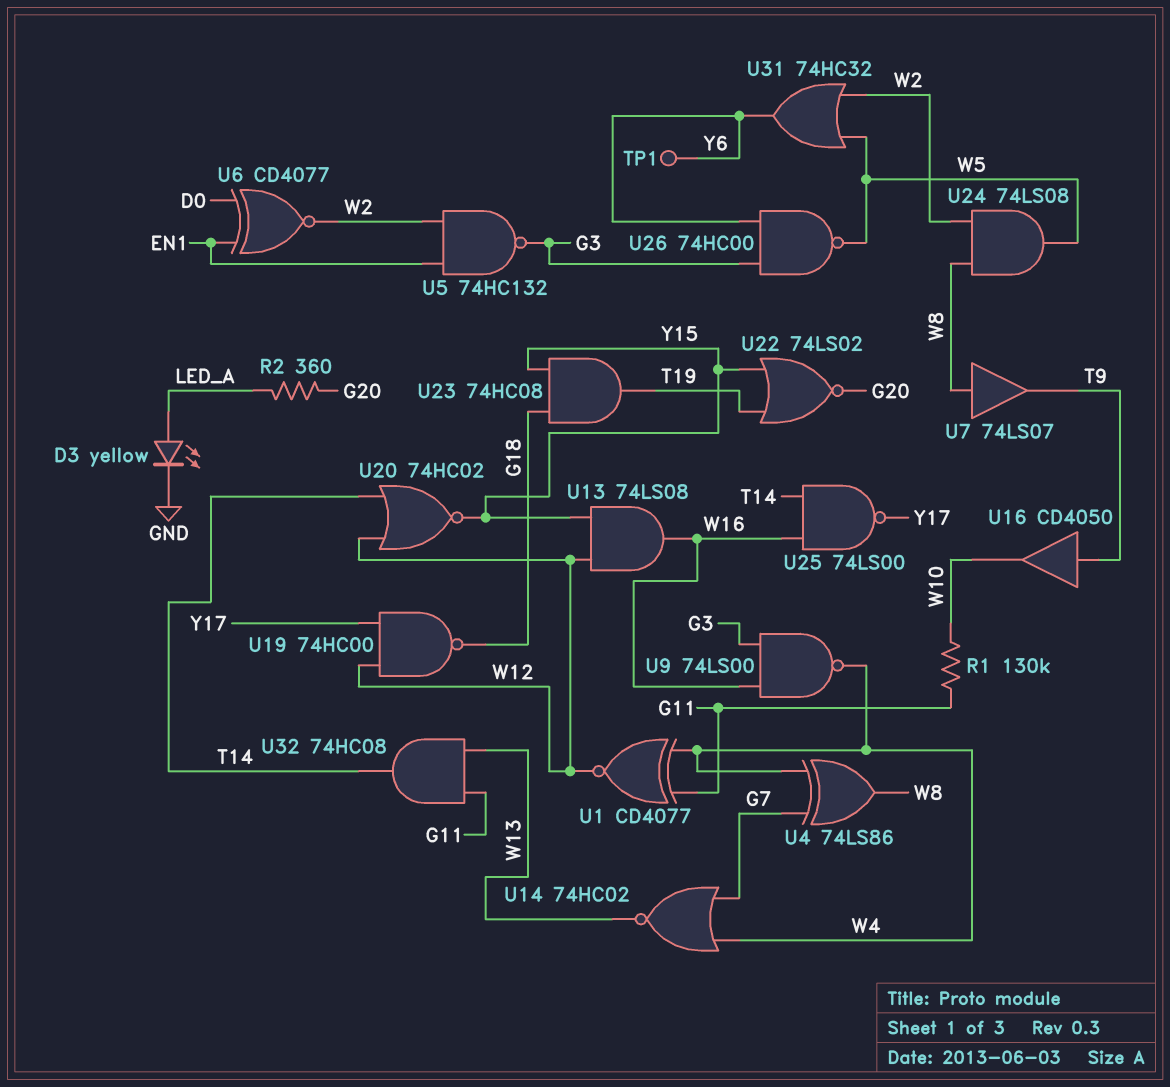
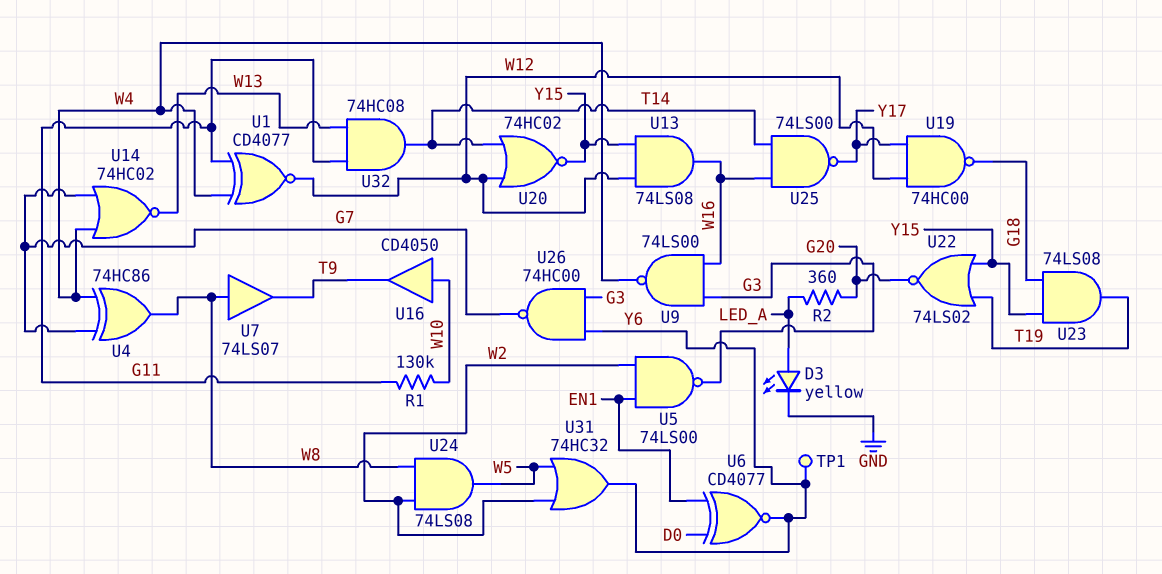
U4: XOR 74LS86 (in G7, in W4, out W8) -> XOR 74HC86 (in G7, in W4, out W8)
U5: NAND 74HC132 (in EN1, in W2, out G3) -> NAND 74LS00 (in EN1, in W2, out G3)
U6: XNOR CD4077 (in D0, in EN1, out W2) -> XNOR CD4077 (in D0, in EN1, out Y6)
U16: buffer CD4050 (in T9, out W10) -> buffer CD4050 (in W10, out T9)
U23: AND 74HC08 (in G18, in Y15, out T19) -> AND 74LS08 (in G18, in Y15, out T19)
U26: NAND 74HC00 (in G3, in Y6, out W5) -> NAND 74HC00 (in G3, in Y6, out G7)

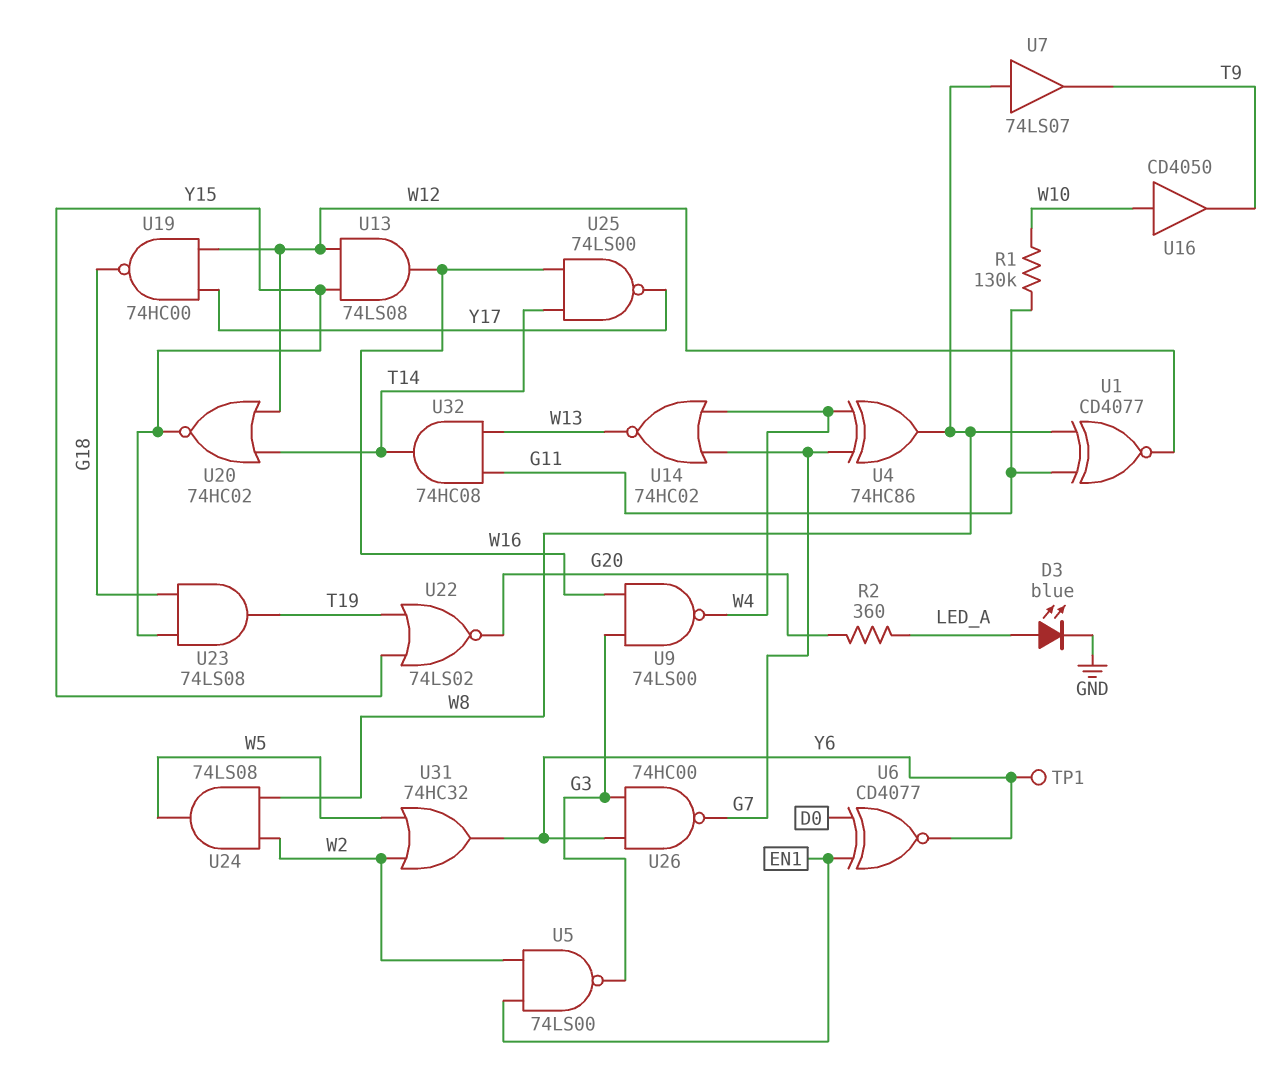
D3: LED yellow (A LED_A, K GND) -> LED blue (A LED_A, K GND)
U1: XNOR CD4077 (in G11, in W4, out W12) -> XNOR CD4077 (in G11, in W8, out W12)

